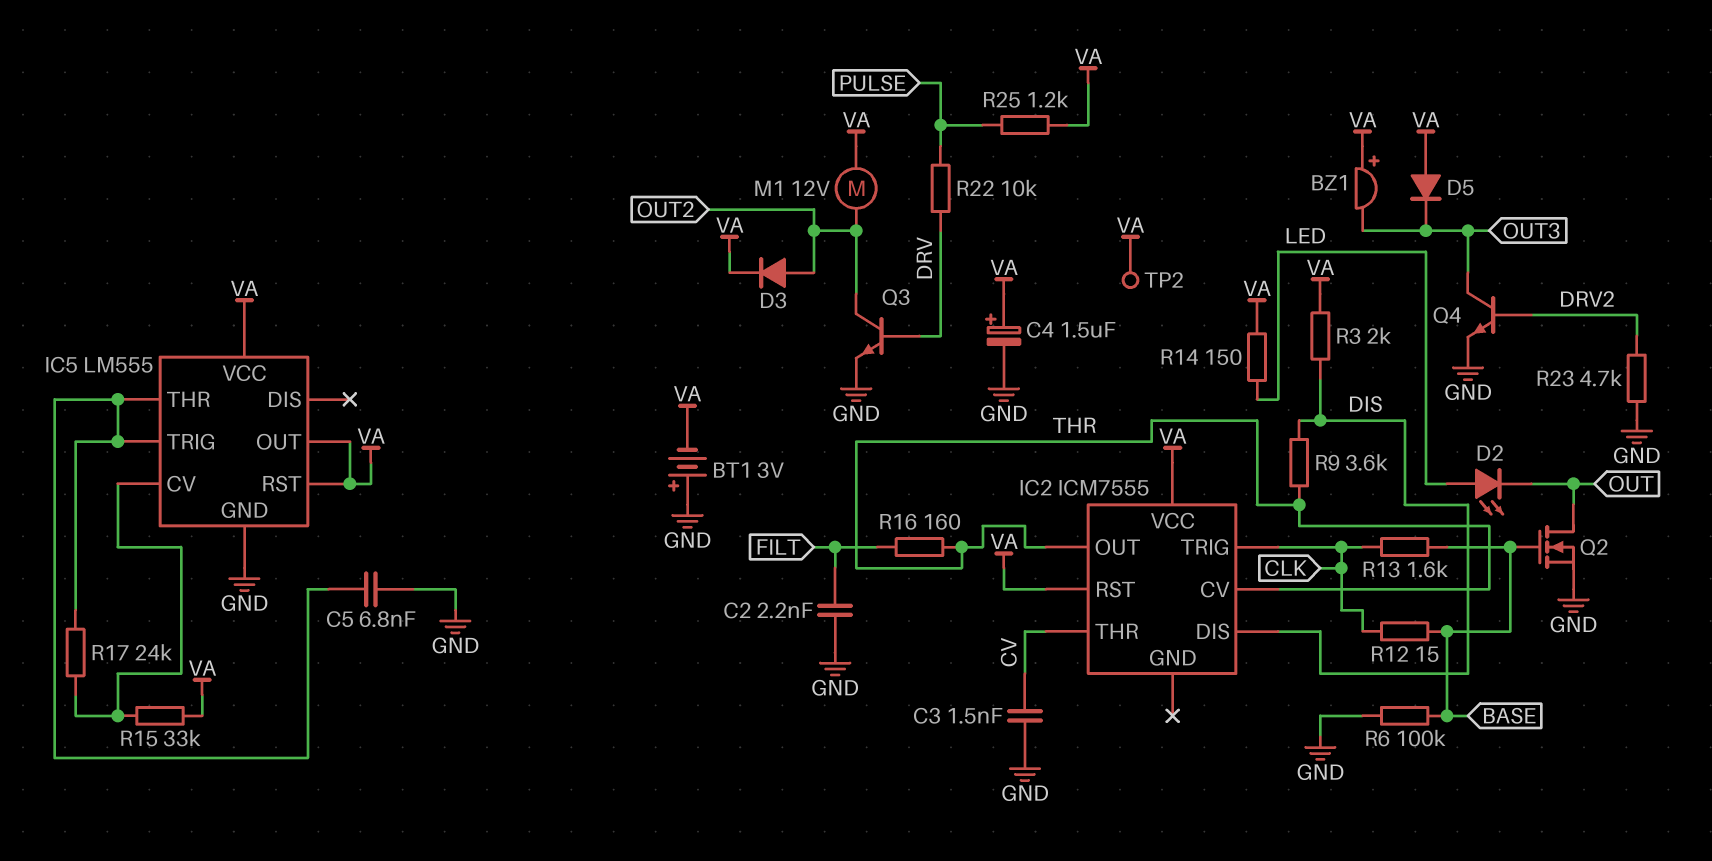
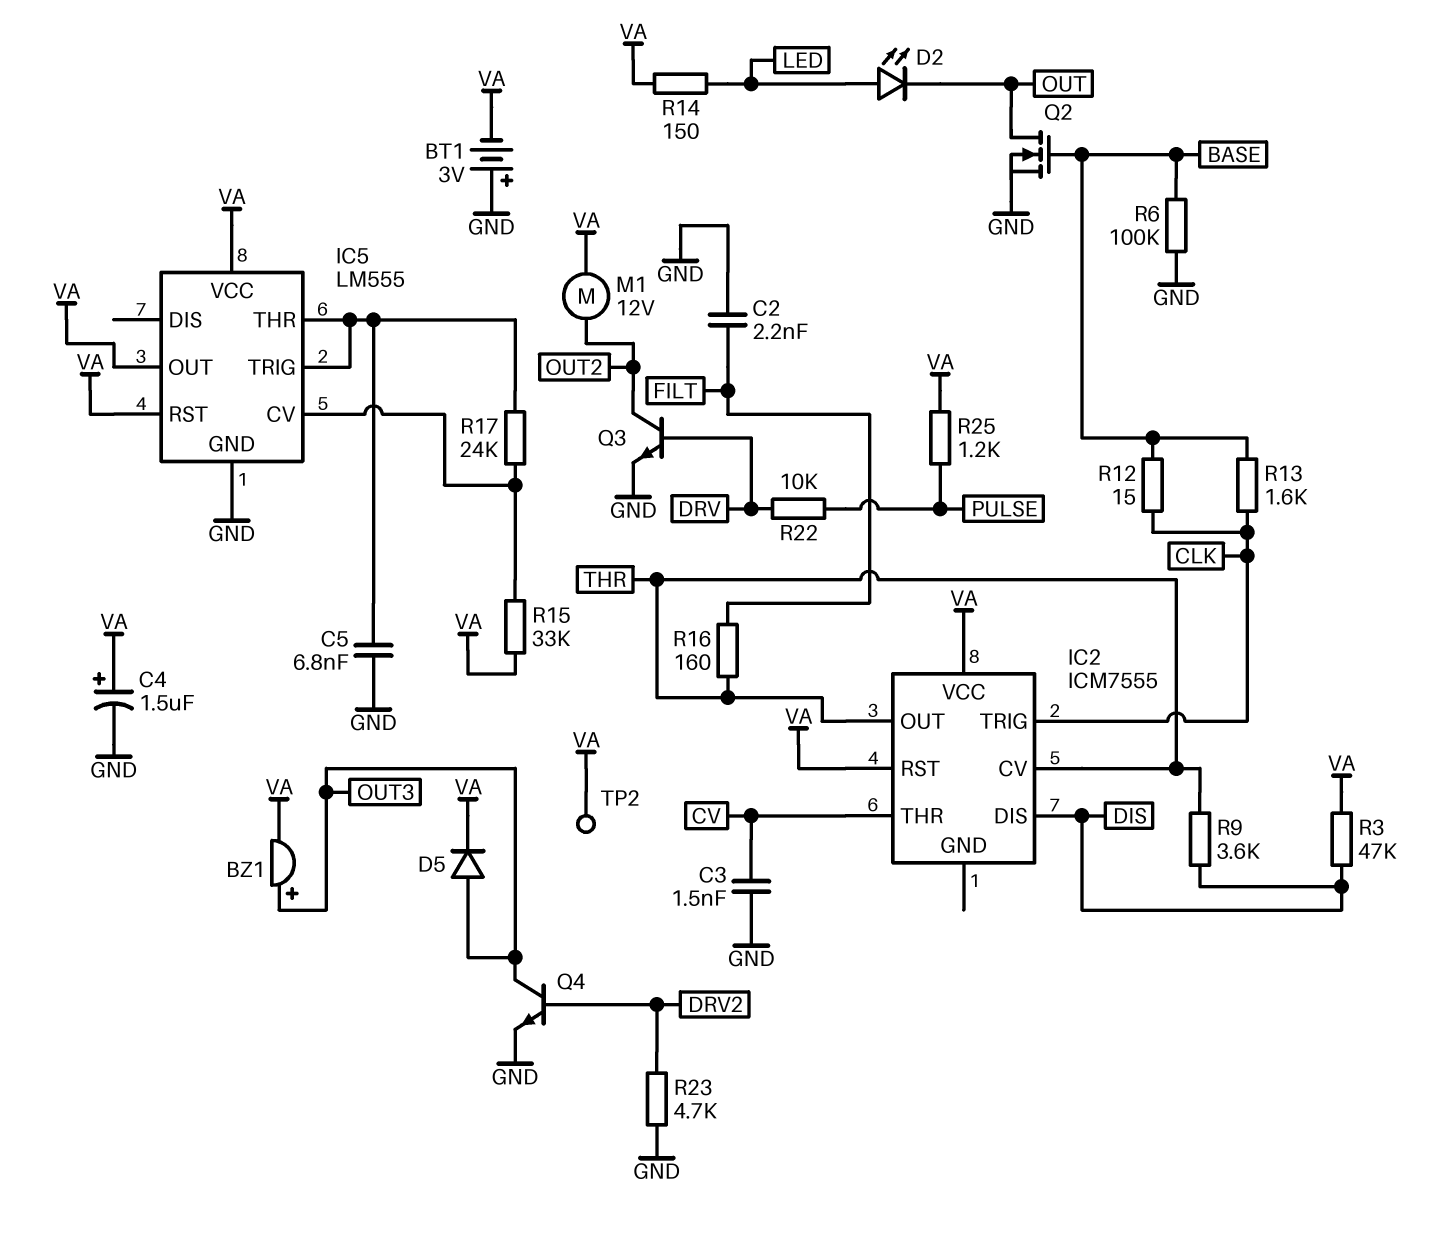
BZ1: buzzer (plus VA, minus OUT3) -> buzzer (plus OUT3, minus VA)
D3: diode (A OUT2, K VA) -> none
D5: diode (A VA, K OUT3) -> diode (A OUT3, K VA)
R3: 2k (DIS, VA) -> 47k (DIS, VA)

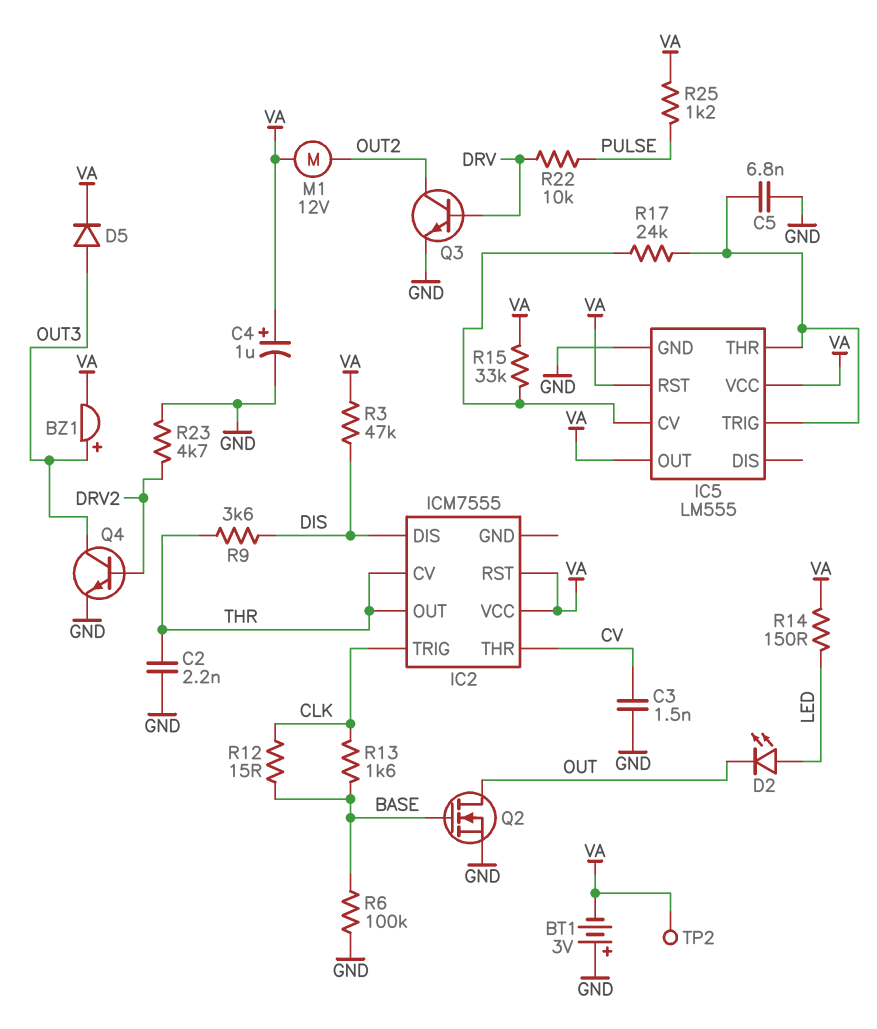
C2: 2.2nF (FILT, GND) -> 2.2nF (GND, THR)
C4: 1.5uF (plus VA, minus GND) -> 1uF (plus VA, minus GND)
R16: 160 (FILT, THR) -> none

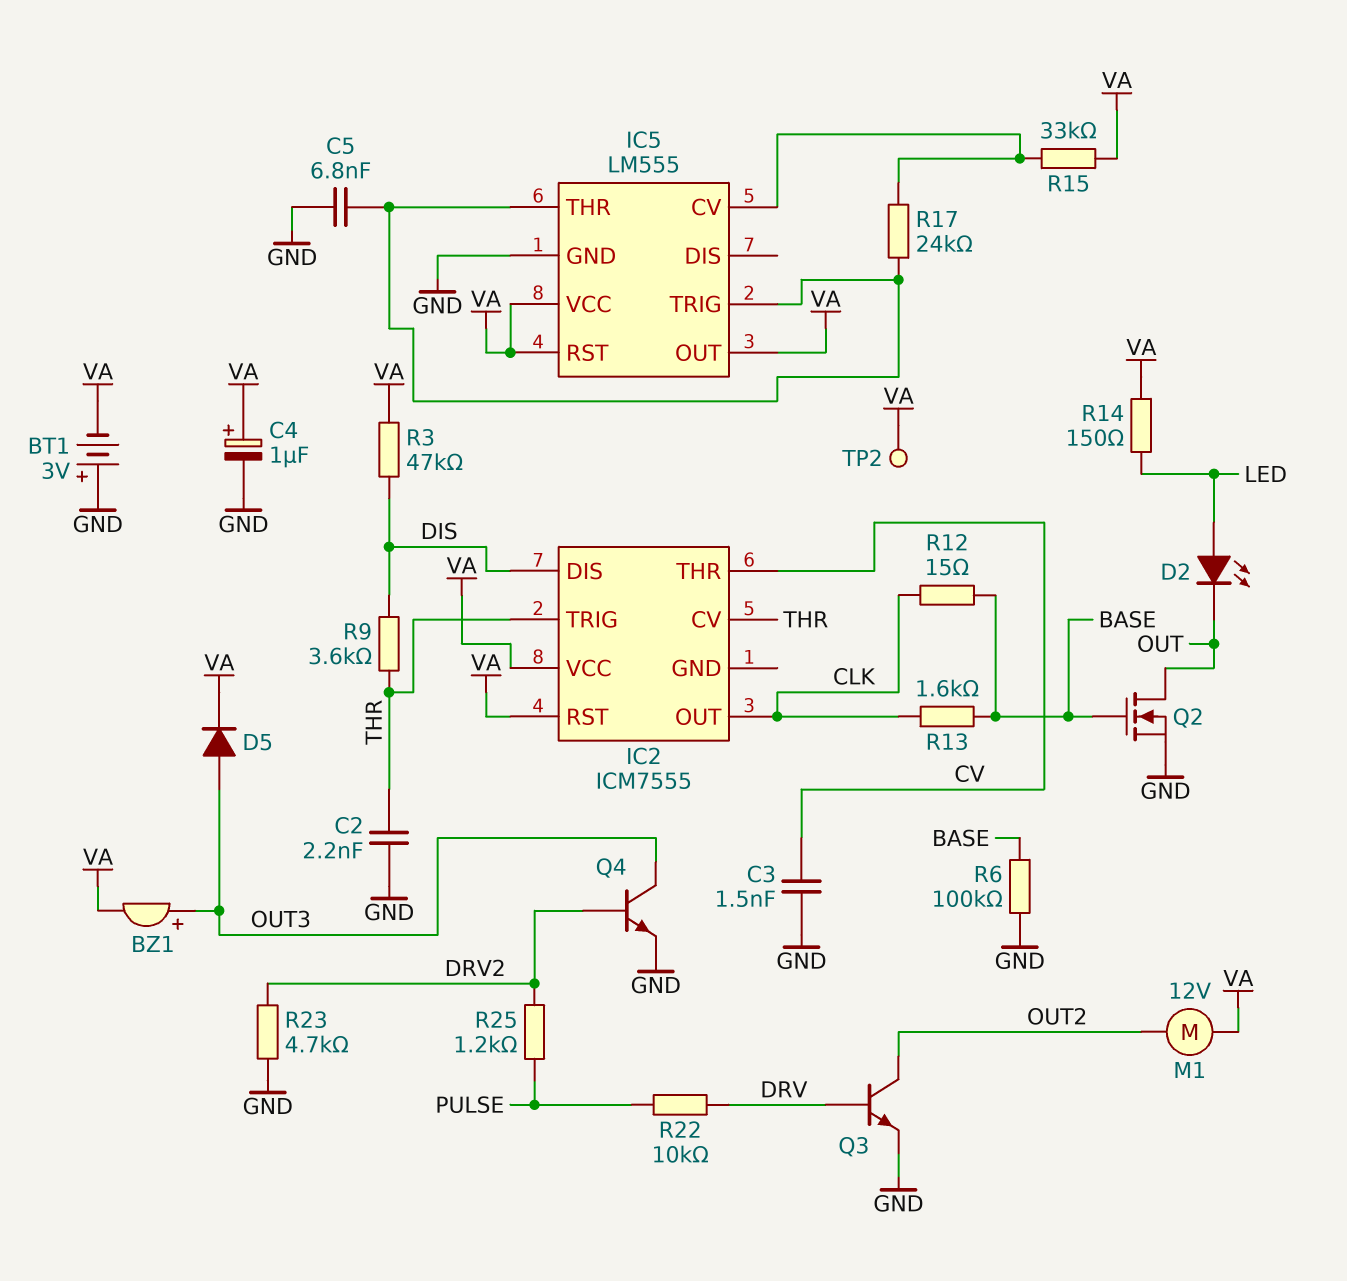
IC2 pin OUT: THR -> CLK
IC2 pin TRIG: CLK -> THR
R25: 1.2k (PULSE, VA) -> 1.2k (DRV2, PULSE)

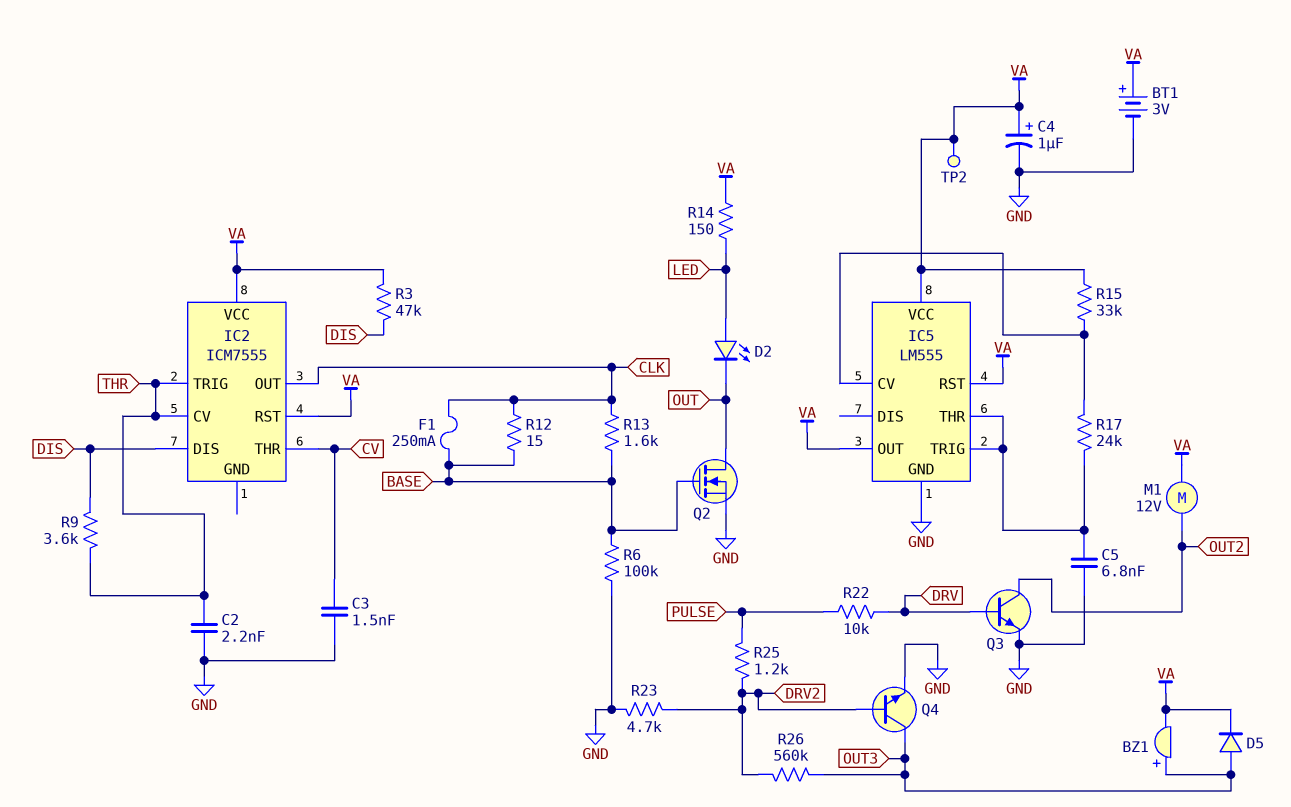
BT1: 3V (plus GND, minus VA) -> 3V (plus VA, minus GND)
F1: none -> 250mA (BASE, CLK)
R26: none -> 560k (DRV2, OUT3)

